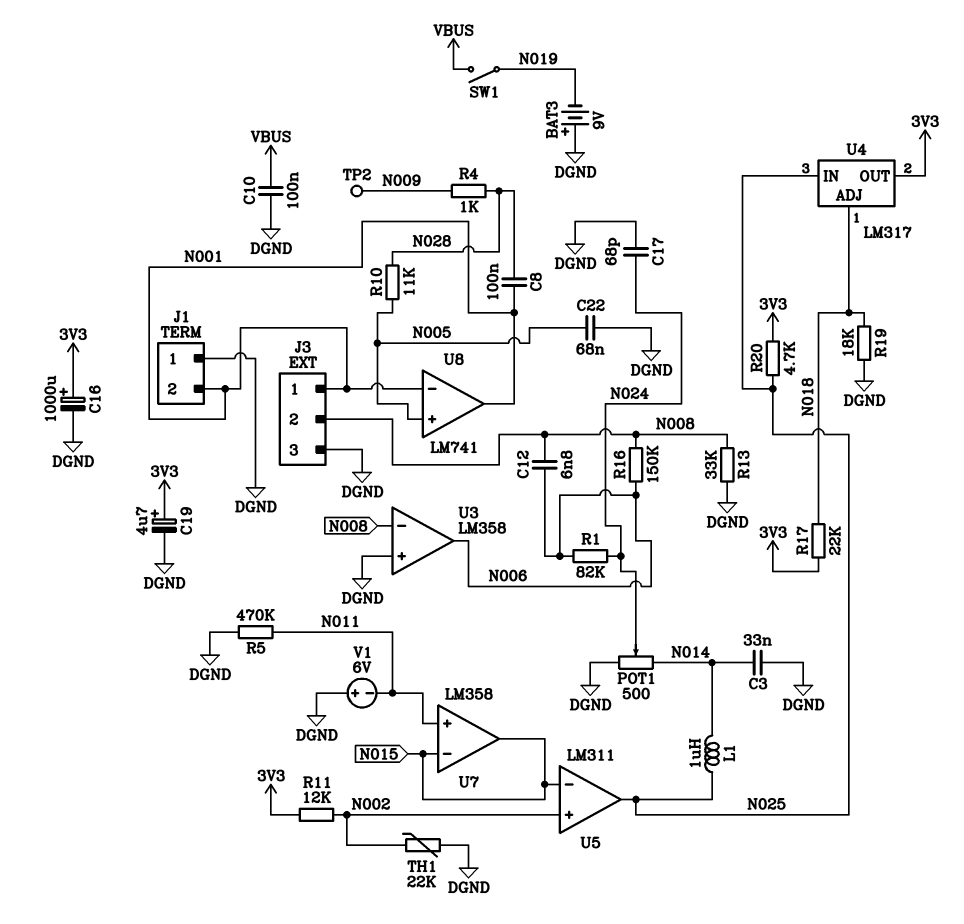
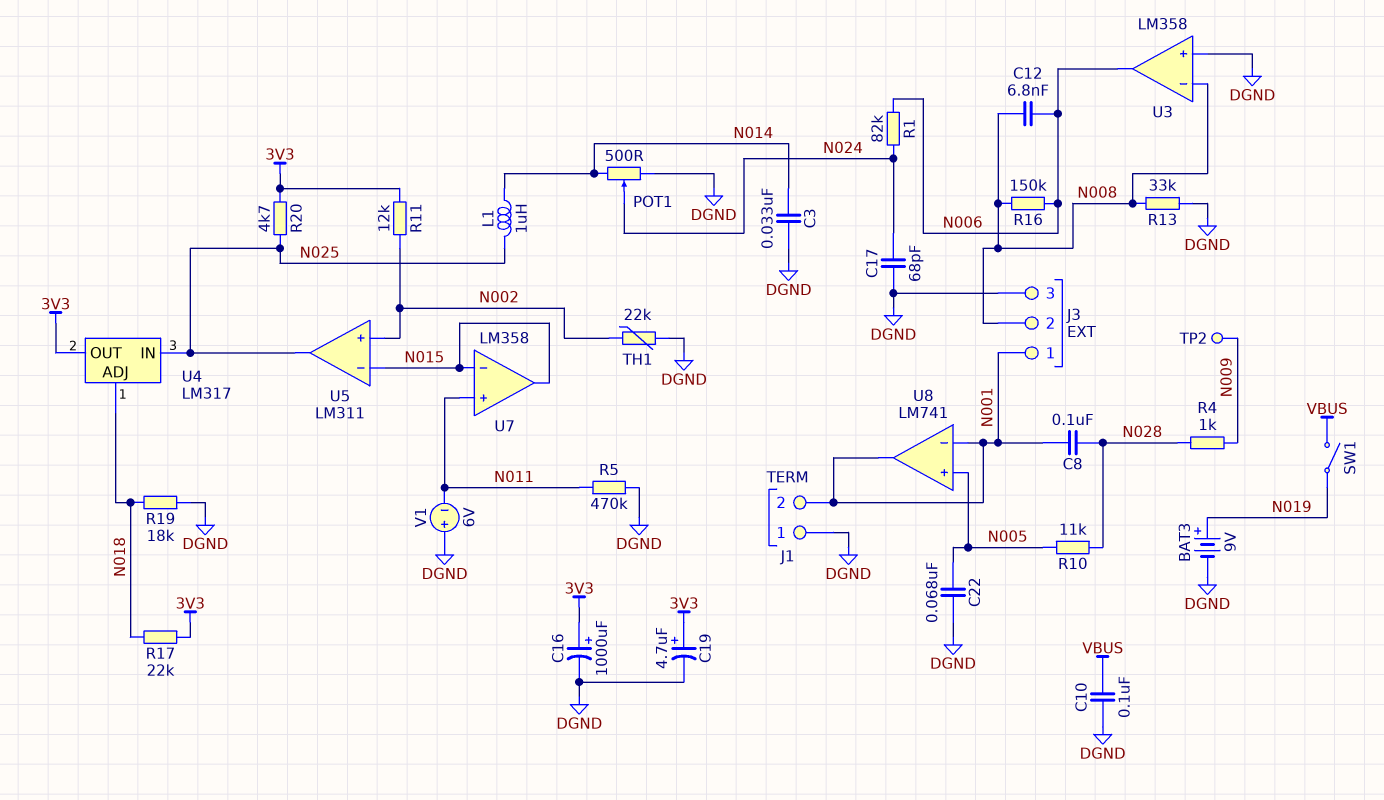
BAT3: 9V (plus DGND, minus N019) -> 9V (plus N019, minus DGND)

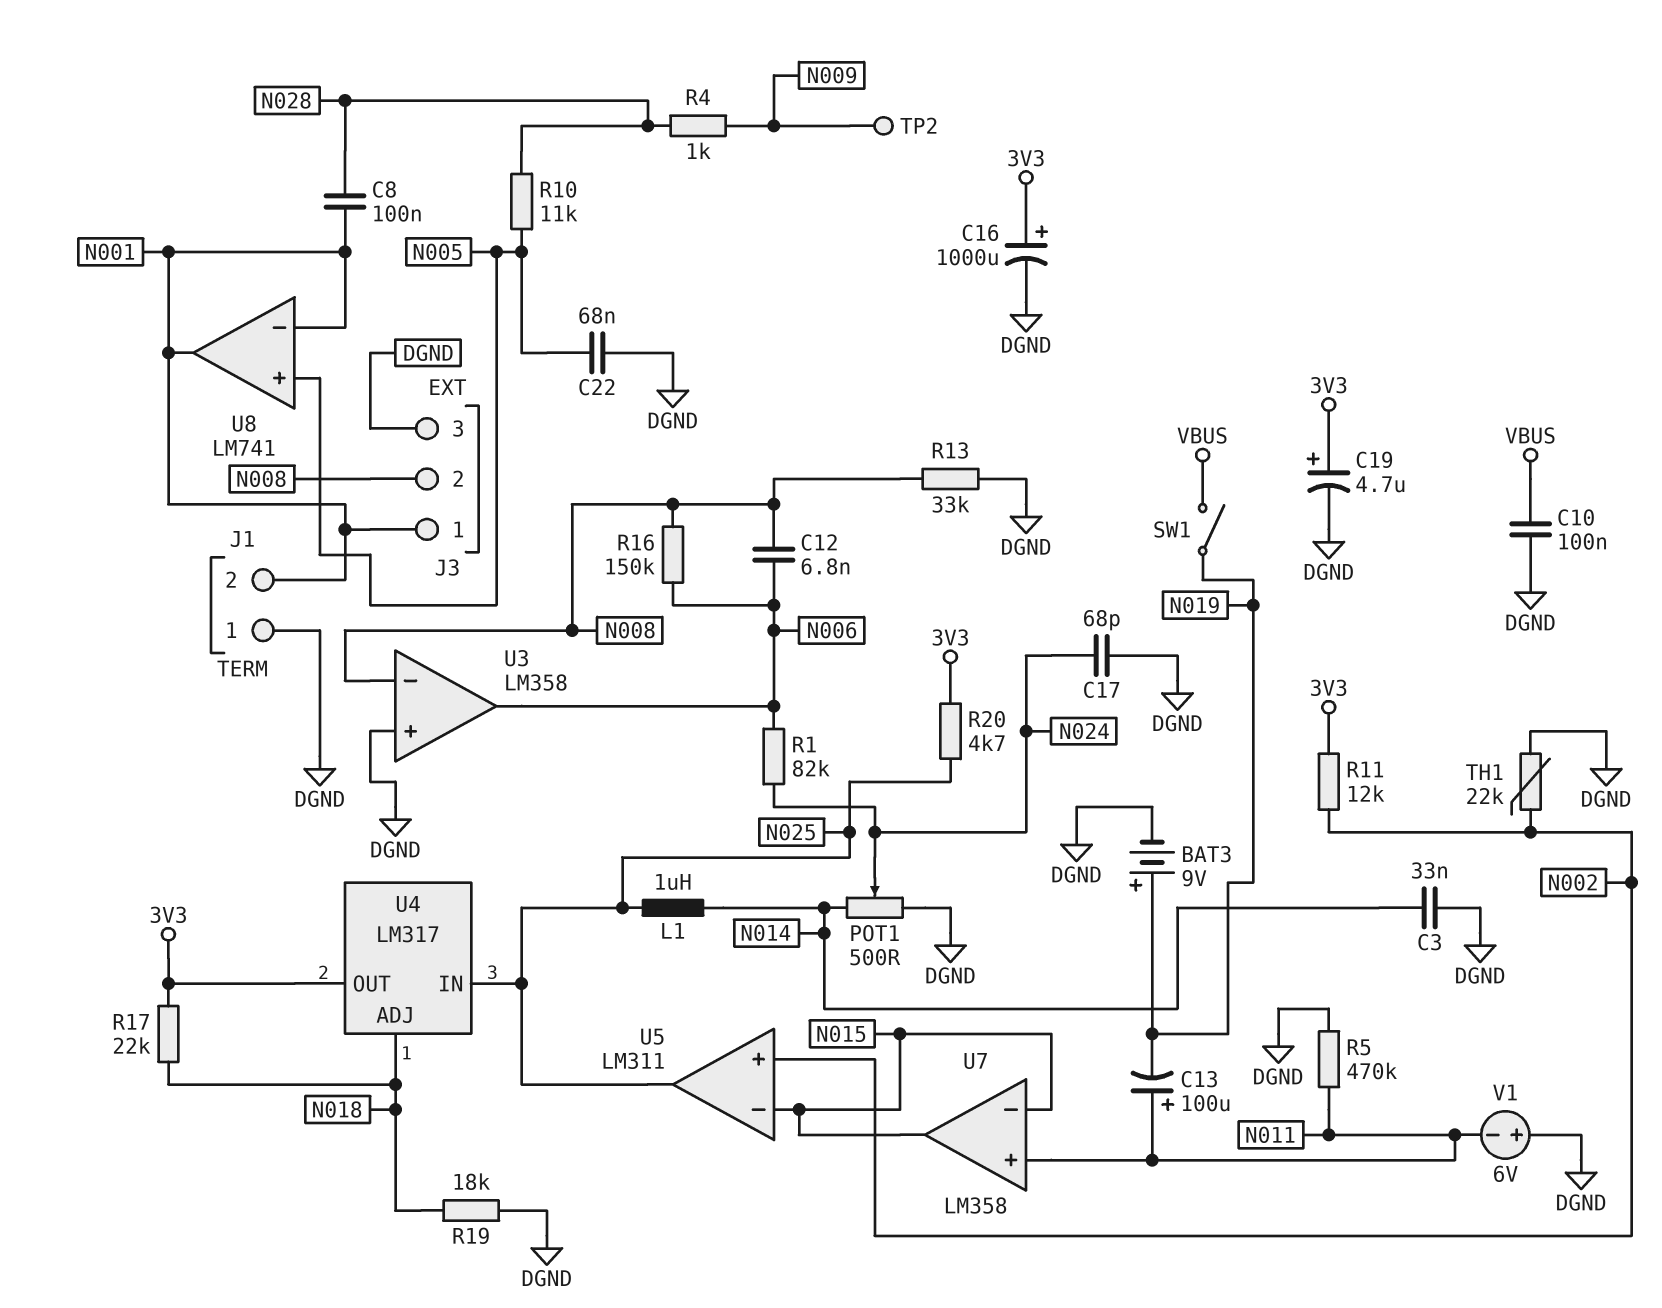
C13: none -> 100uF (plus N011, minus N019)

